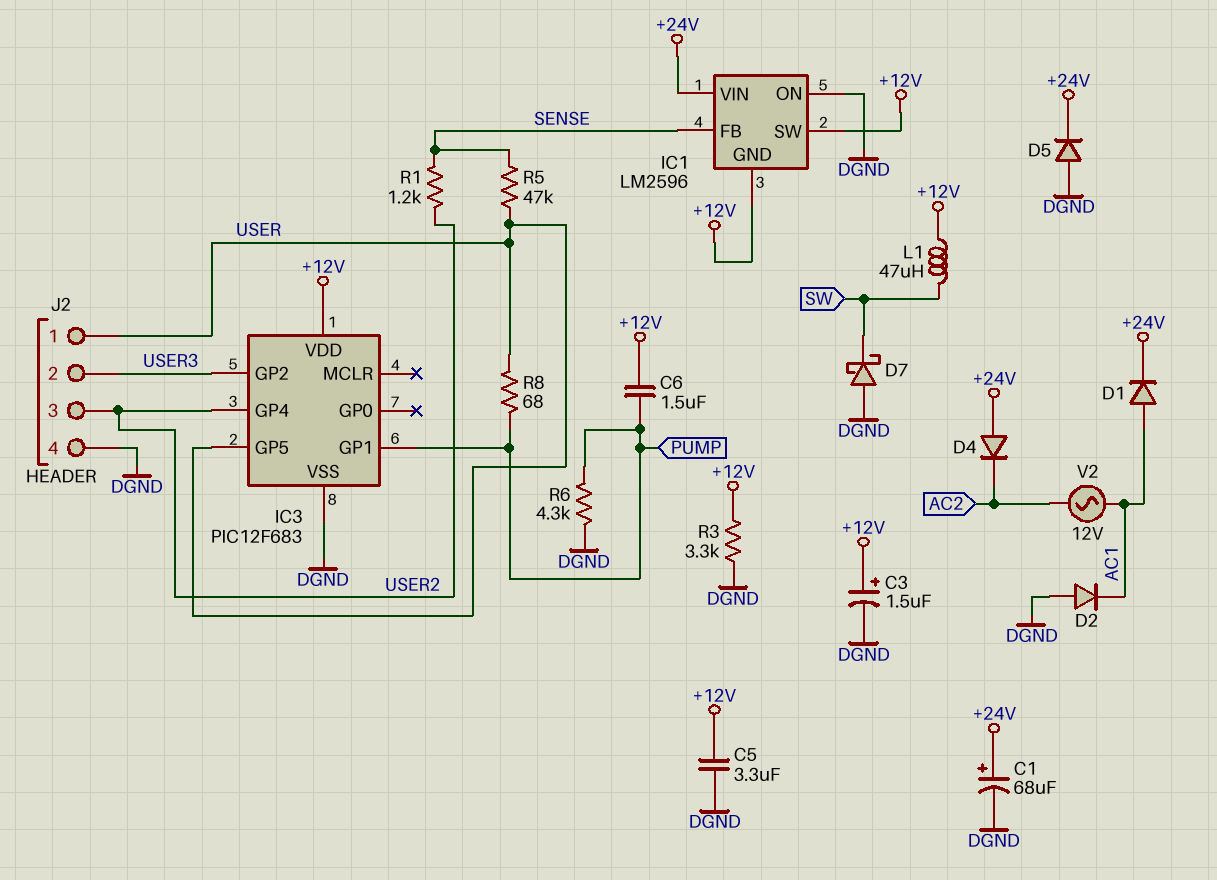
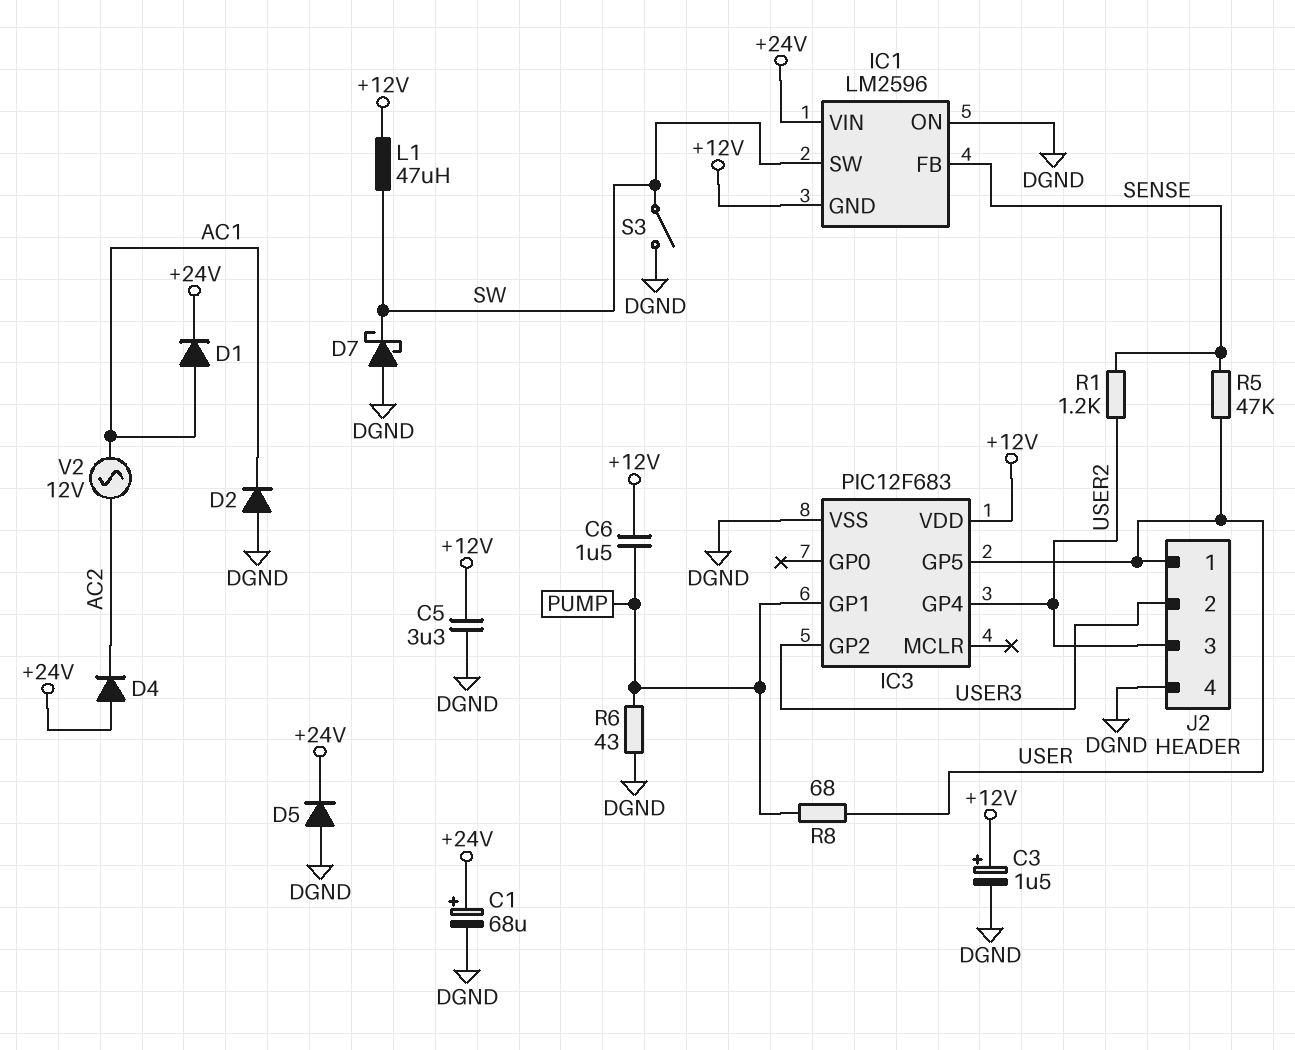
IC1 pin SW: +12V -> SW
R3: 3.3k (+12V, DGND) -> none
R6: 4.3k (DGND, PUMP) -> 43 (DGND, PUMP)
S3: none -> switch (DGND, SW)

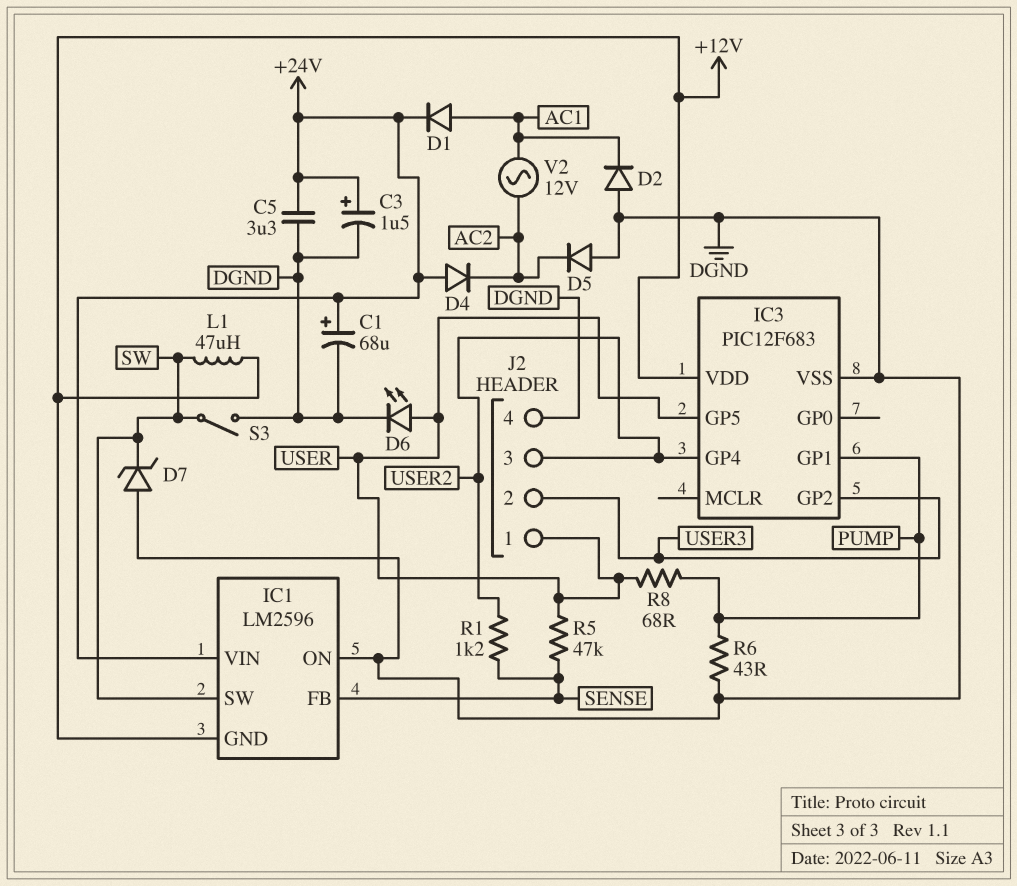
C3: 1.5uF (plus +12V, minus DGND) -> 1.5uF (plus +24V, minus DGND)
C5: 3.3uF (+12V, DGND) -> 3.3uF (+24V, DGND)
C6: 1.5uF (+12V, PUMP) -> none
D5: diode (A DGND, K +24V) -> diode (A DGND, K AC2)
D6: none -> LED (A USER, K DGND)
D7: schottky (A DGND, K SW) -> zener (A DGND, K SW)

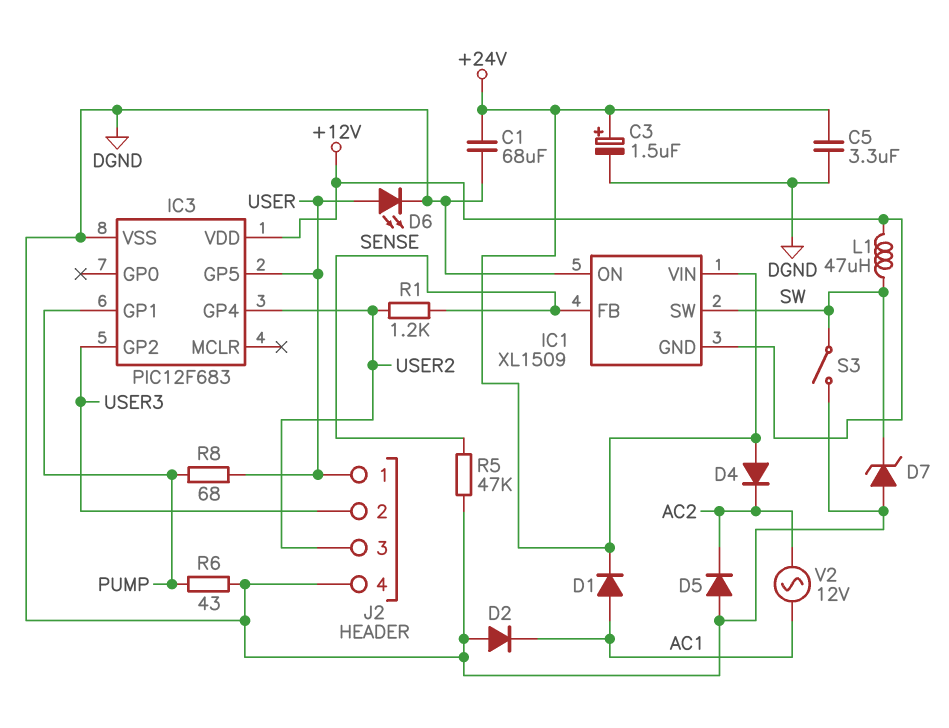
C1: 68uF (plus +24V, minus DGND) -> 68uF (+24V, DGND)
IC1: LM2596 -> XL1509
R5: 47k (SENSE, USER) -> 47k (DGND, SENSE)

